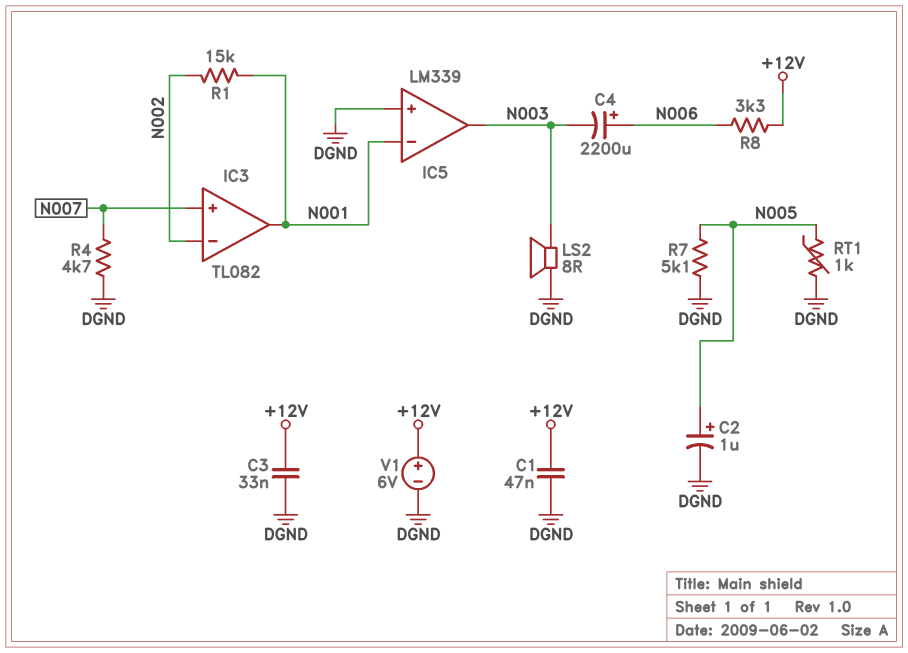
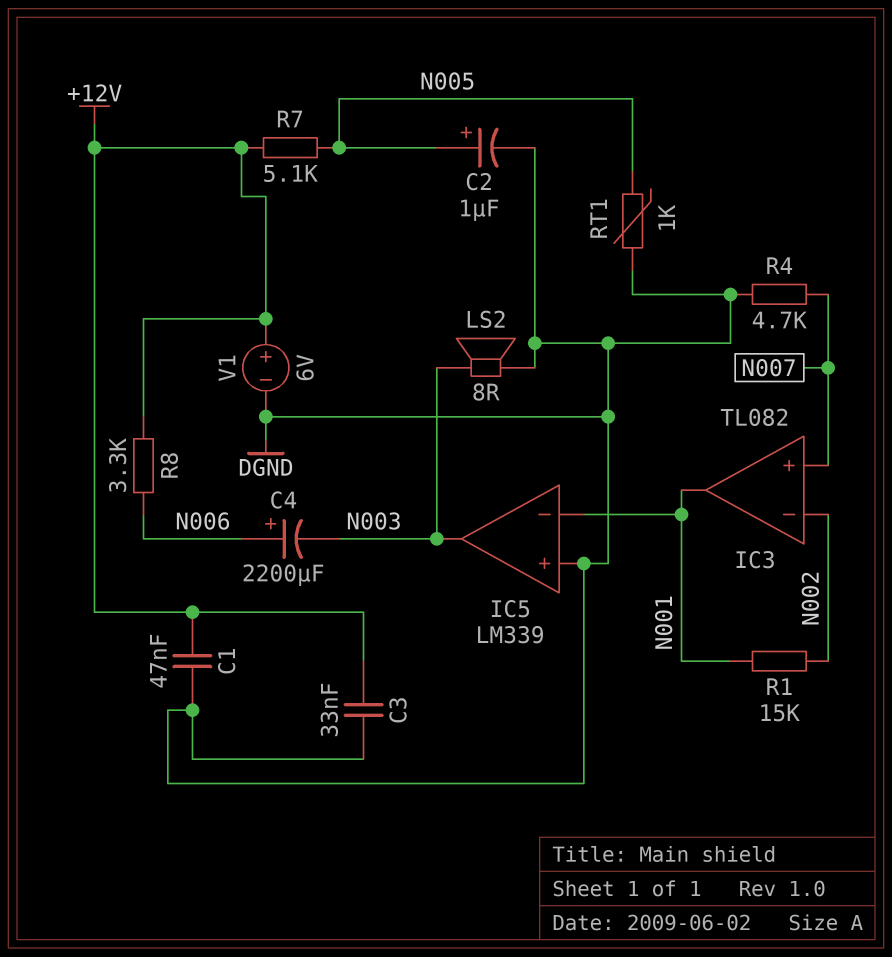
R7: 5.1k (DGND, N005) -> 5.1k (+12V, N005)

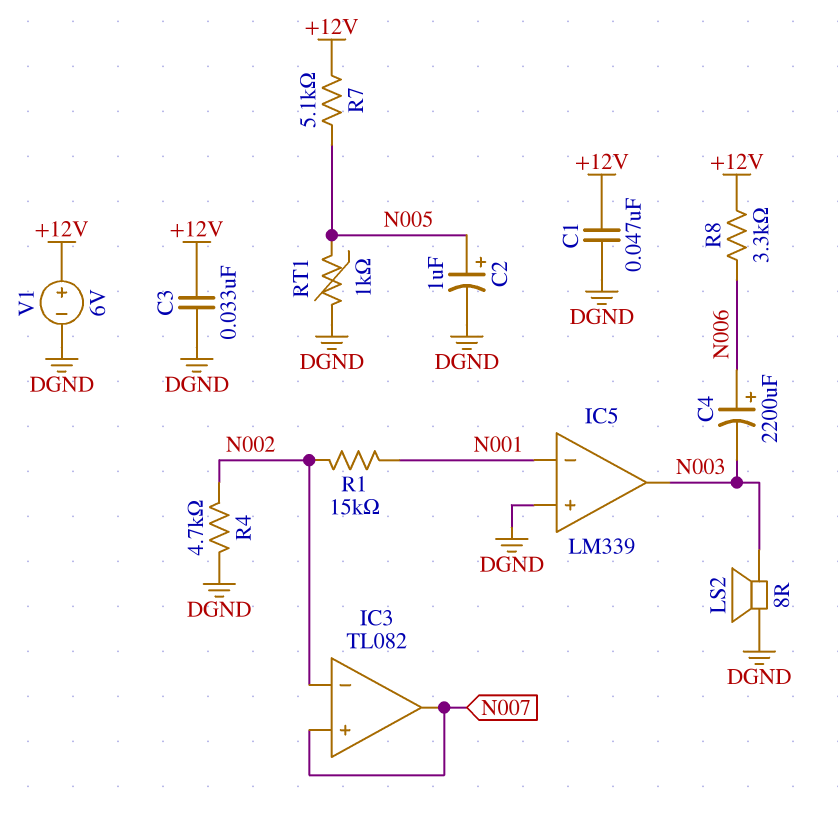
IC3 pin out: N001 -> N007
R4: 4.7k (DGND, N007) -> 4.7k (DGND, N002)

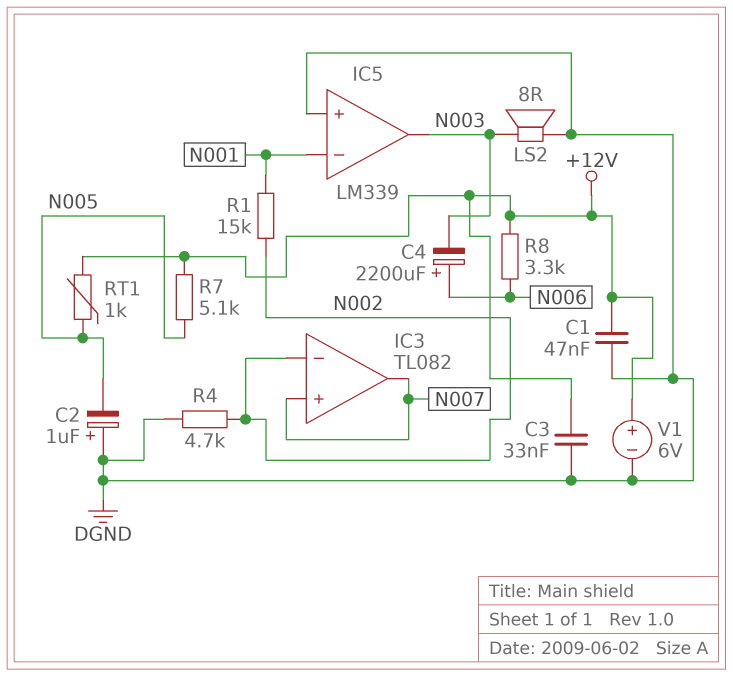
C2: 1uF (plus N005, minus DGND) -> 1uF (plus DGND, minus N005)
RT1: 1k (DGND, N005) -> 1k (+12V, N005)

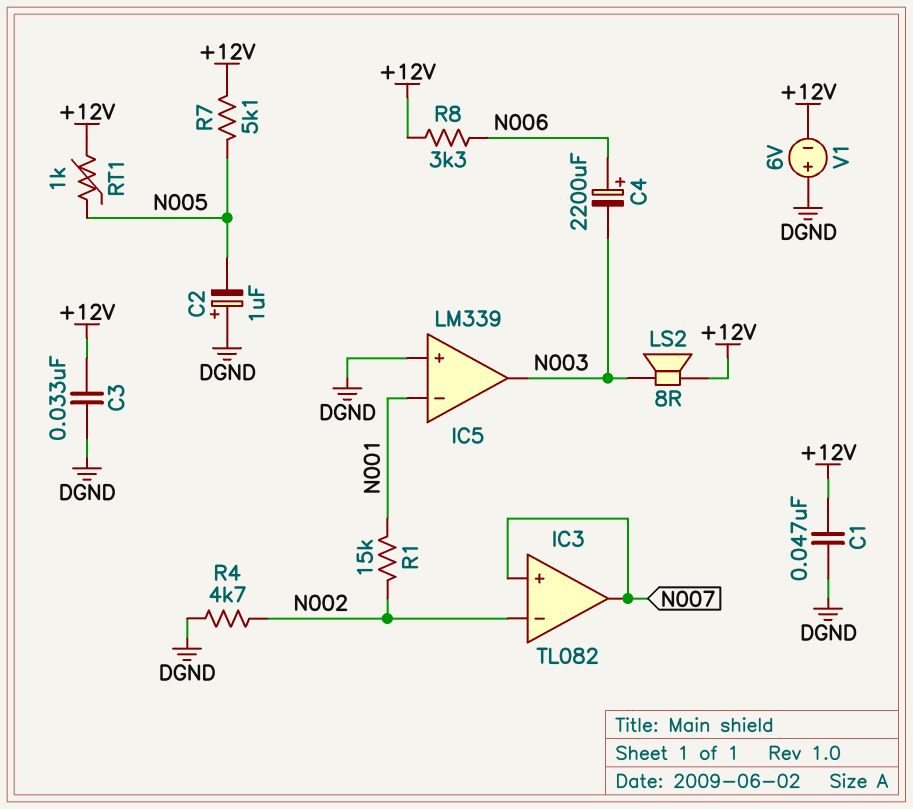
LS2: speaker 8R (DGND, N003) -> speaker 8R (+12V, N003)
V1: 6V (plus +12V, minus DGND) -> 6V (plus DGND, minus +12V)

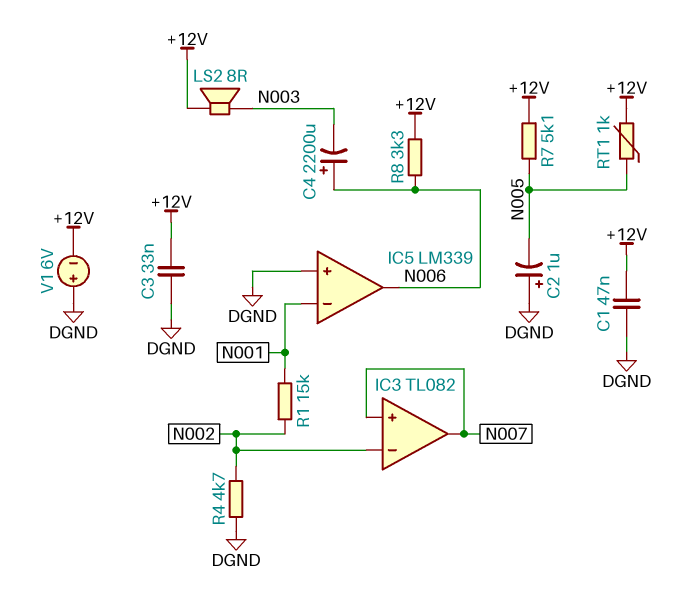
IC5 pin out: N003 -> N006

